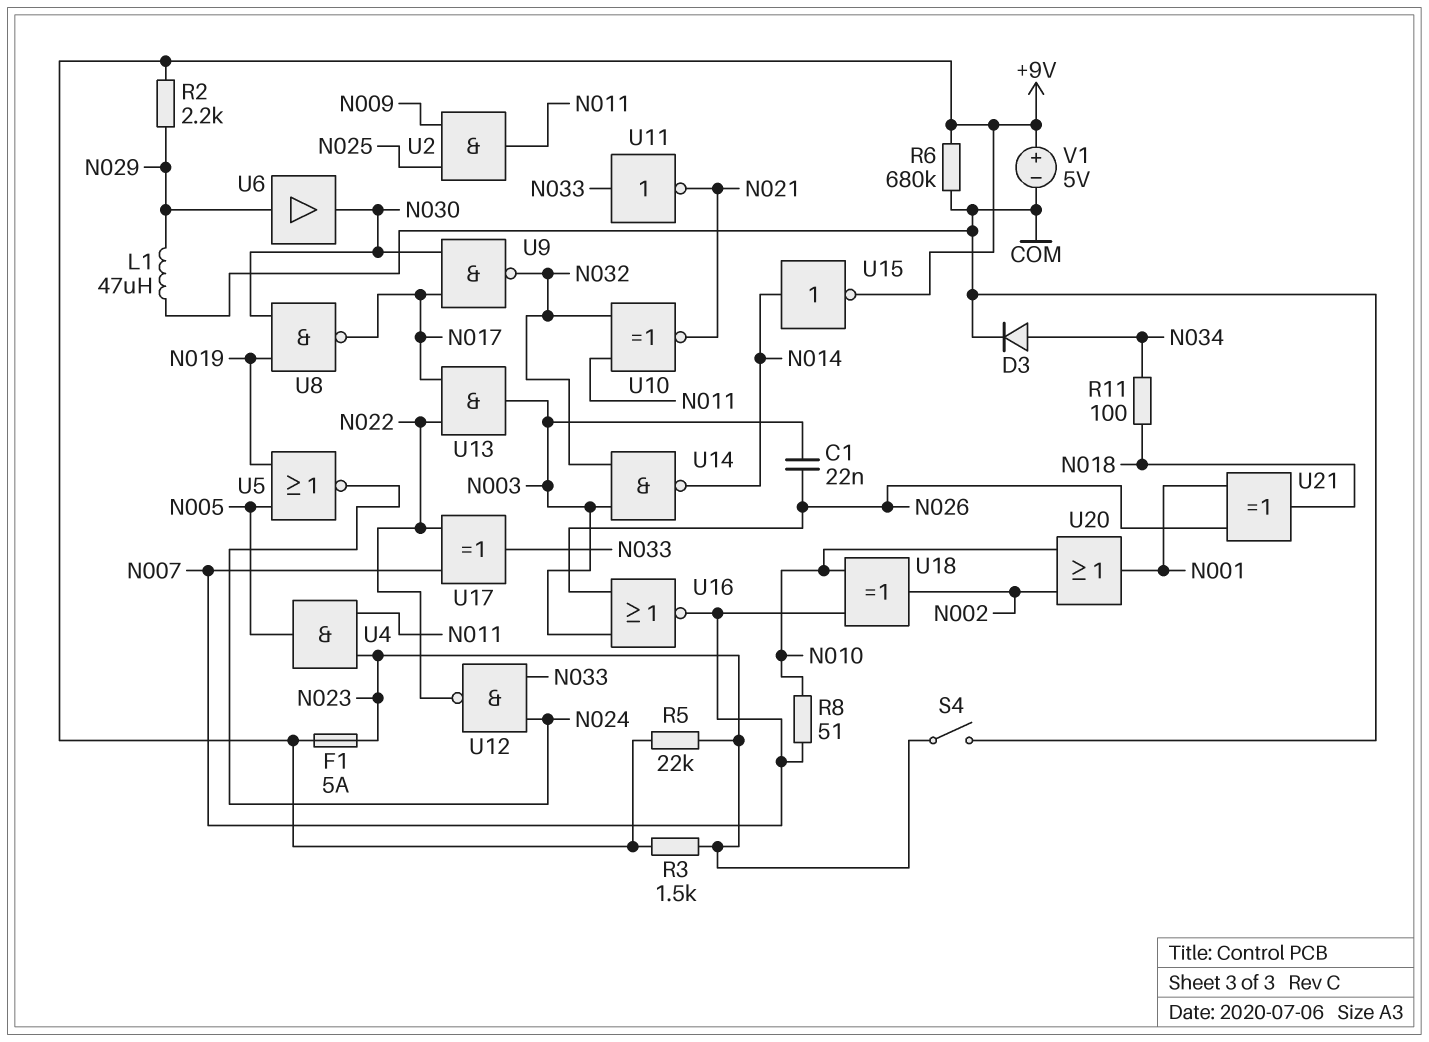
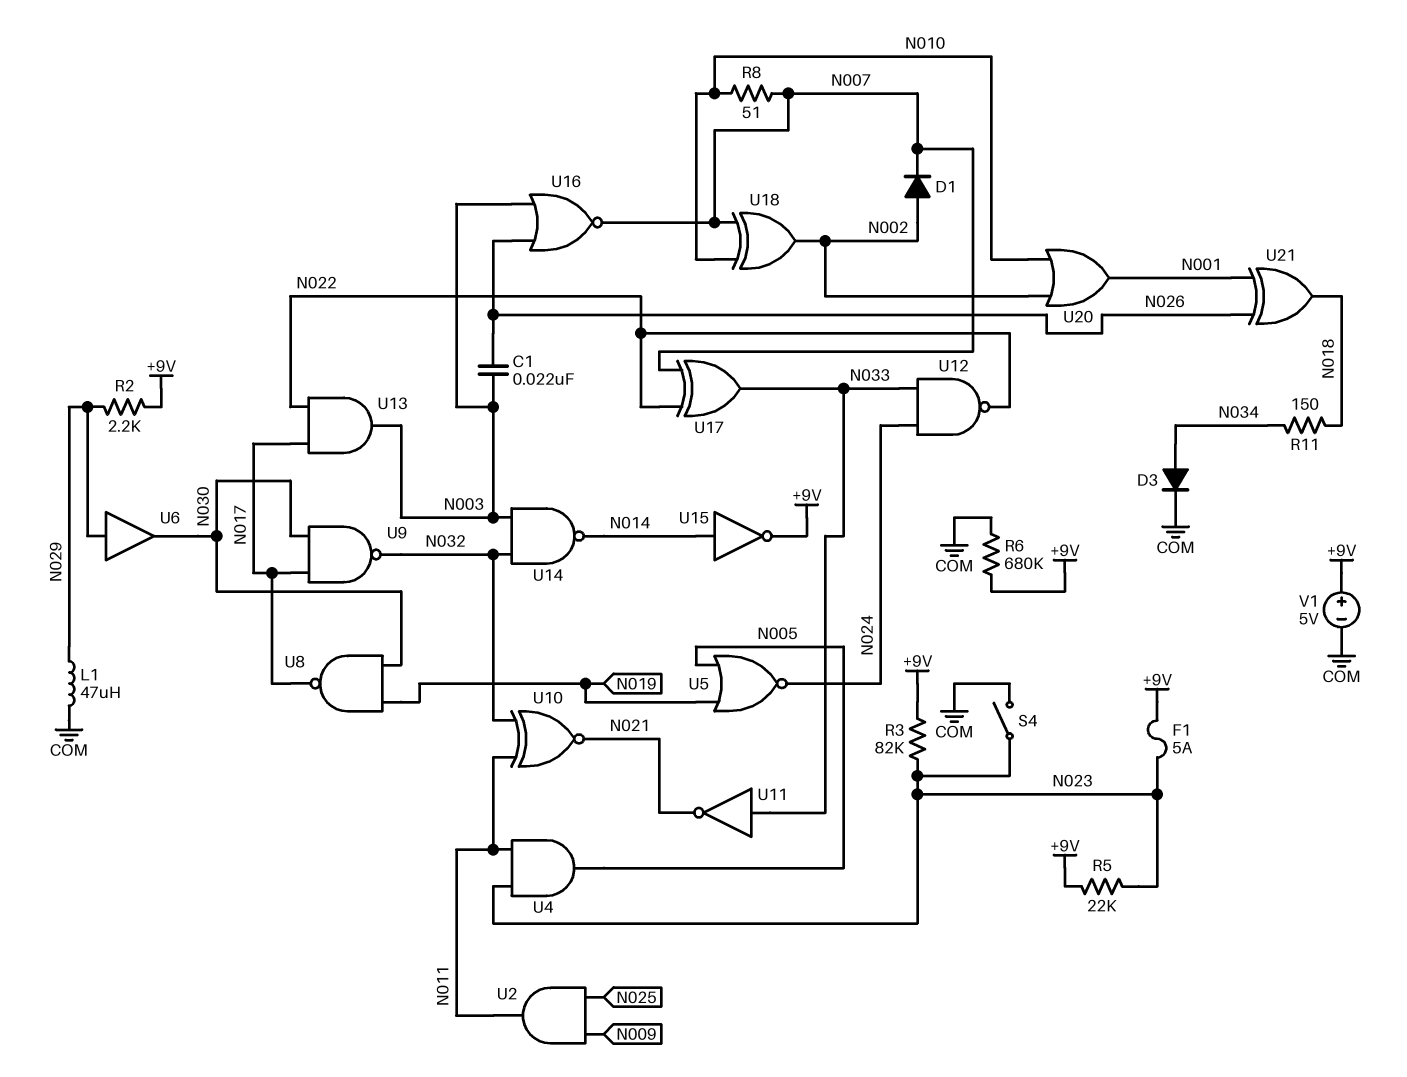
D1: none -> diode (A N002, K N007)
R3: 1.5k (+9V, N023) -> 82k (+9V, N023)
R11: 100 (N018, N034) -> 150 (N018, N034)

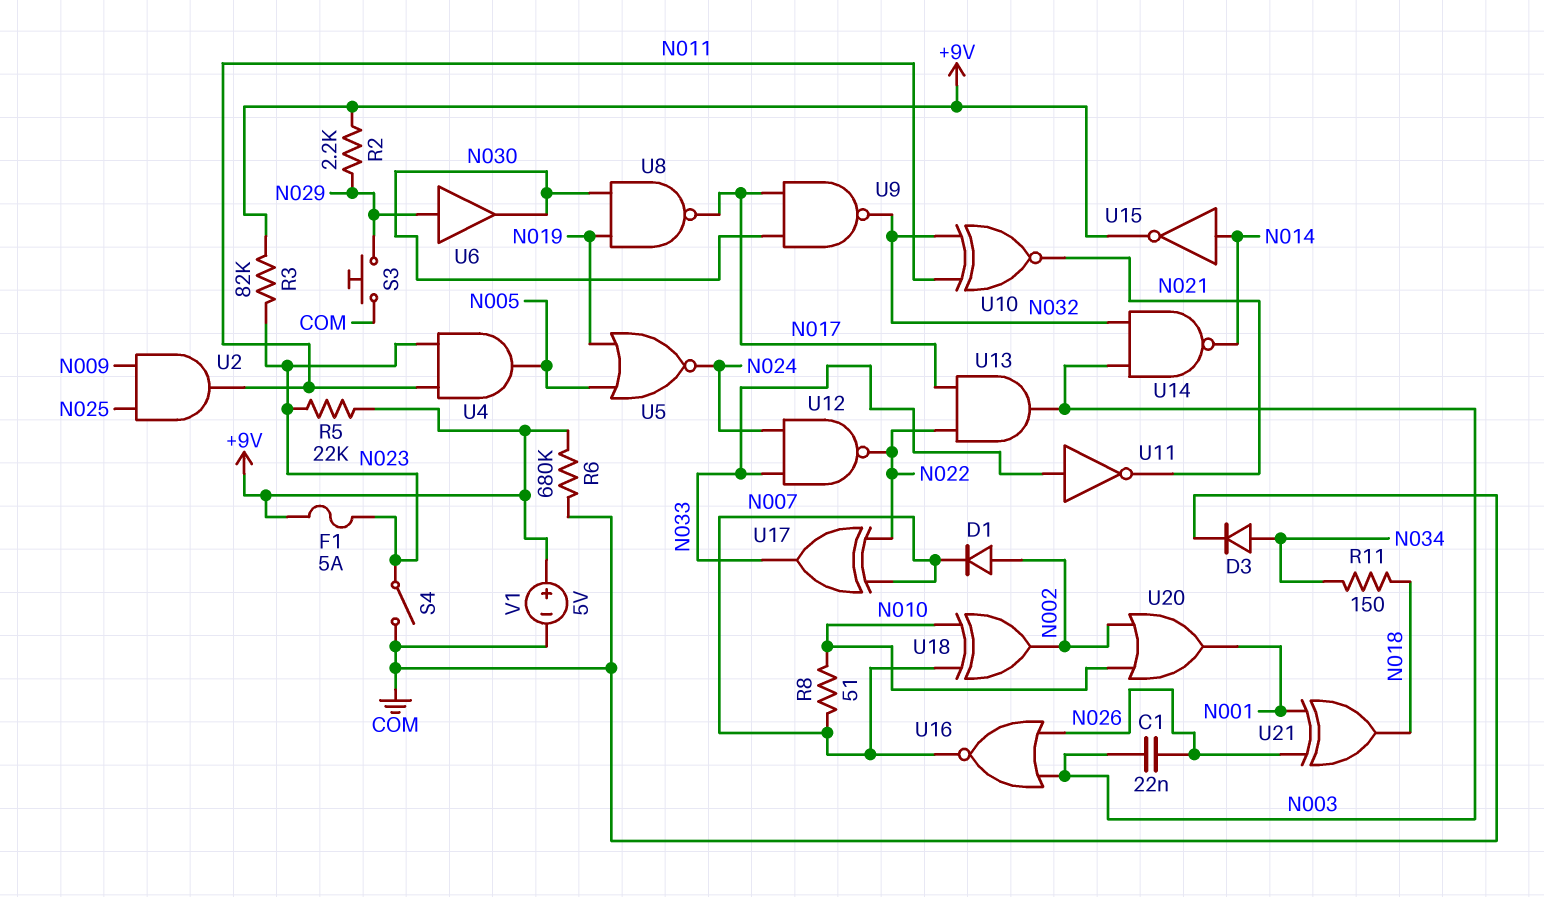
L1: 47uH (COM, N029) -> none
S3: none -> button (COM, N029)

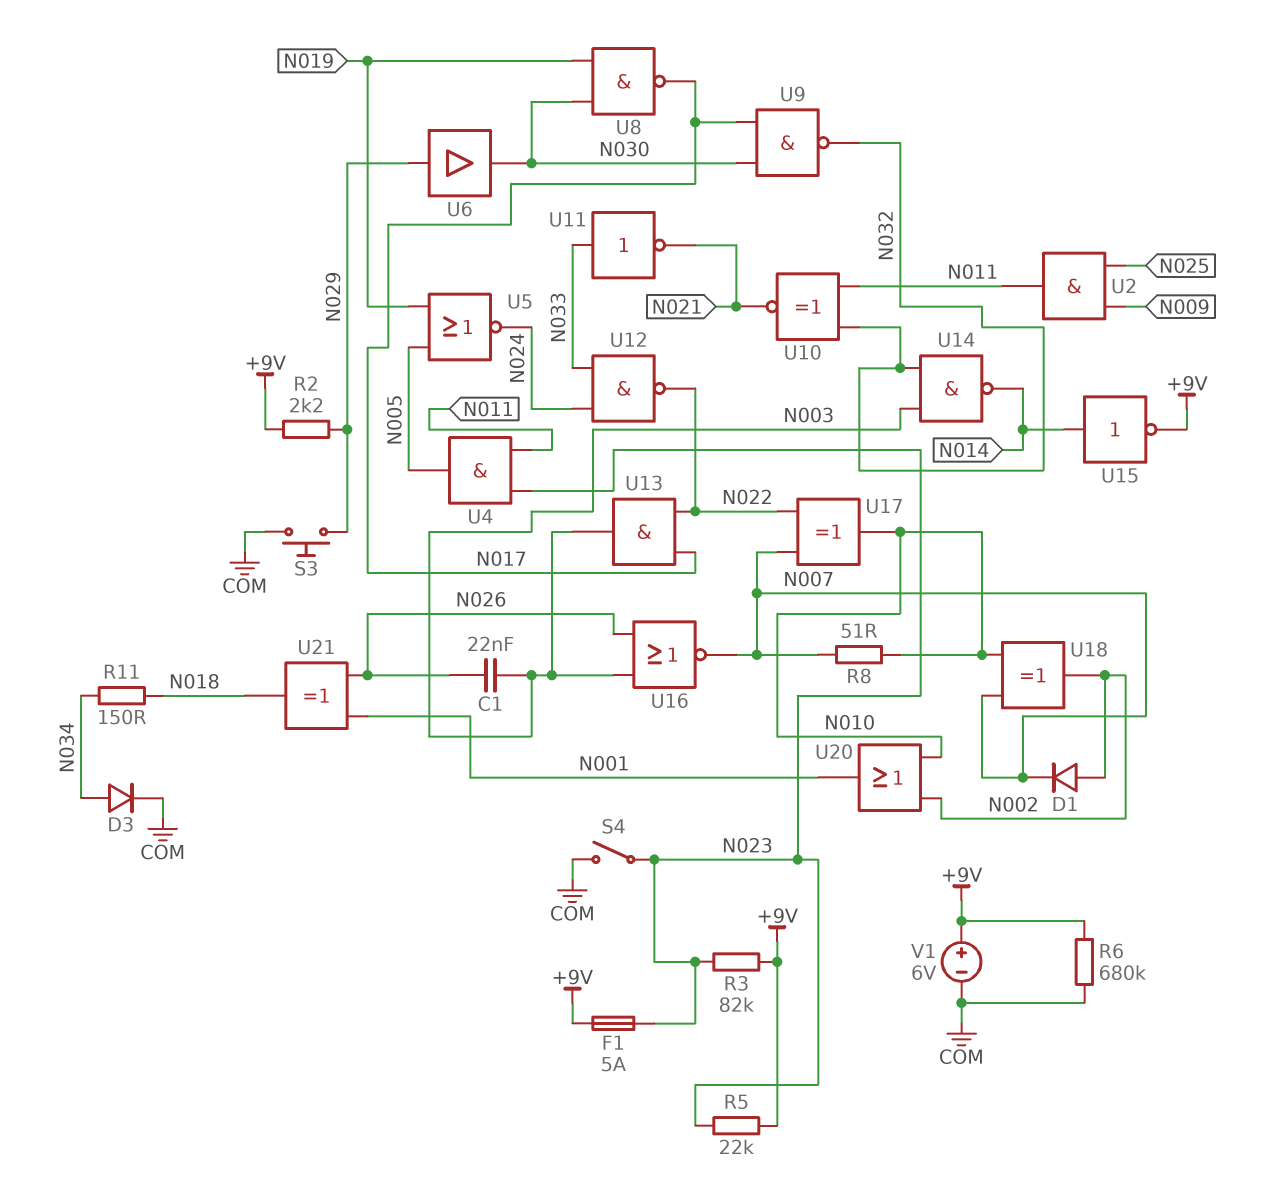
U17: XOR (in N007, in N022, out N033) -> XOR (in N007, in N022, out N010)
V1: 5V (plus +9V, minus COM) -> 6V (plus +9V, minus COM)

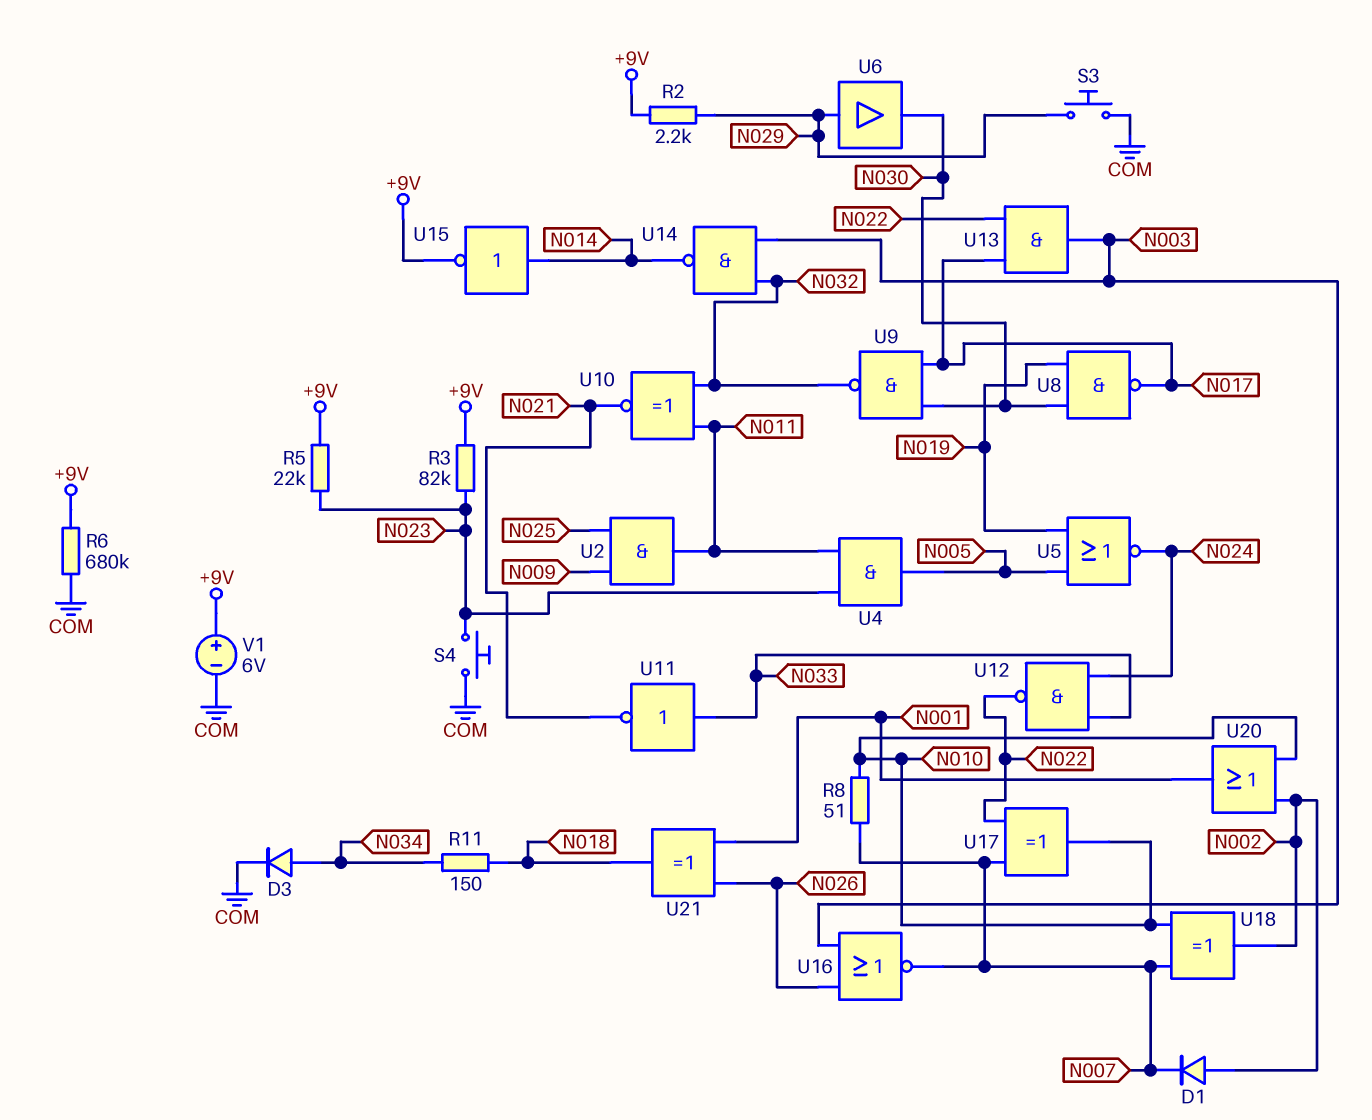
C1: 22nF (N003, N026) -> none
F1: 5A (+9V, N023) -> none
S4: switch (COM, N023) -> button (COM, N023)

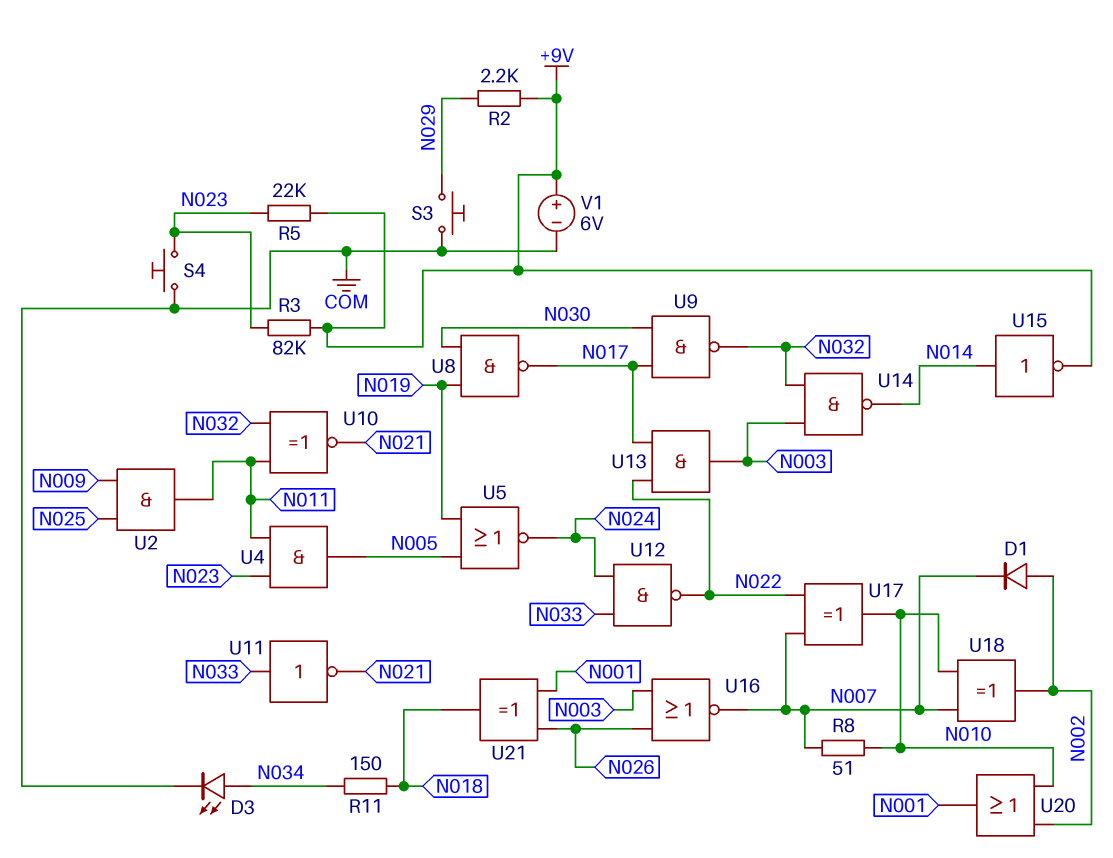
D3: diode (A N034, K COM) -> LED (A N034, K COM)
R6: 680k (+9V, COM) -> none
U6: buffer (in N029, out N030) -> none

